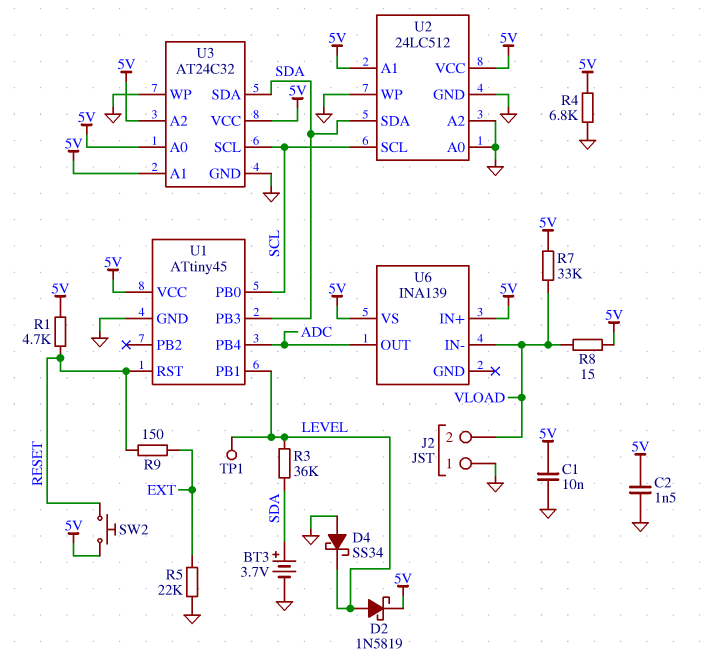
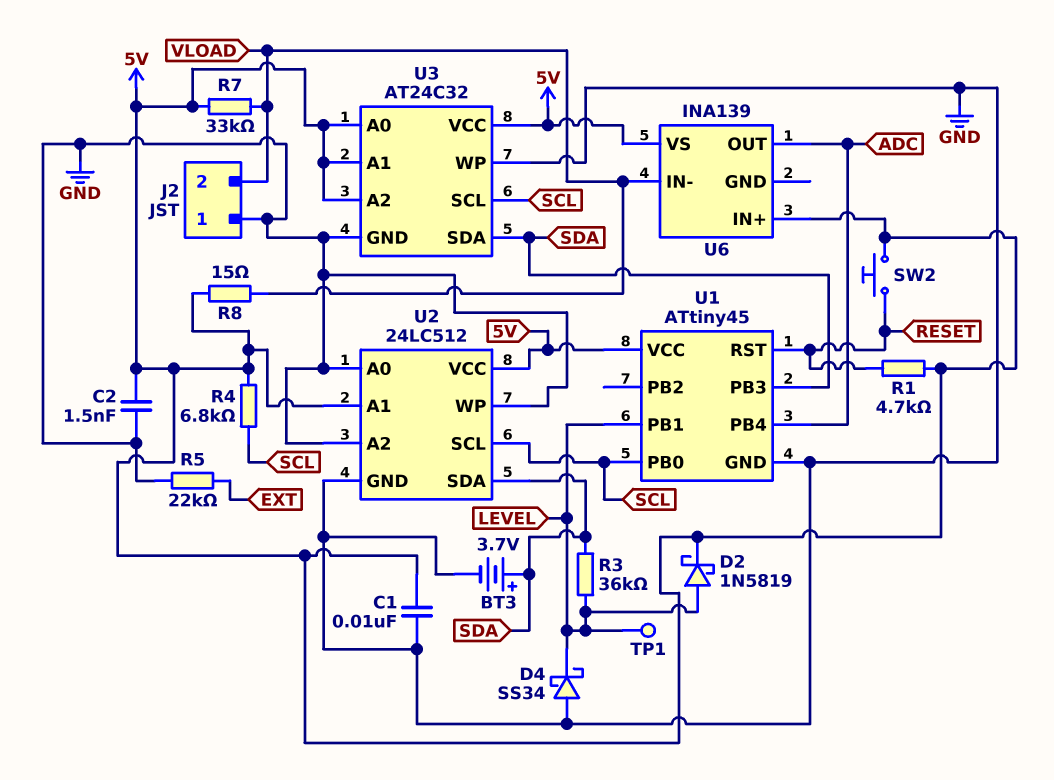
R4: 6.8k (5V, GND) -> 6.8k (5V, SCL)
R9: 150 (EXT, RESET) -> none

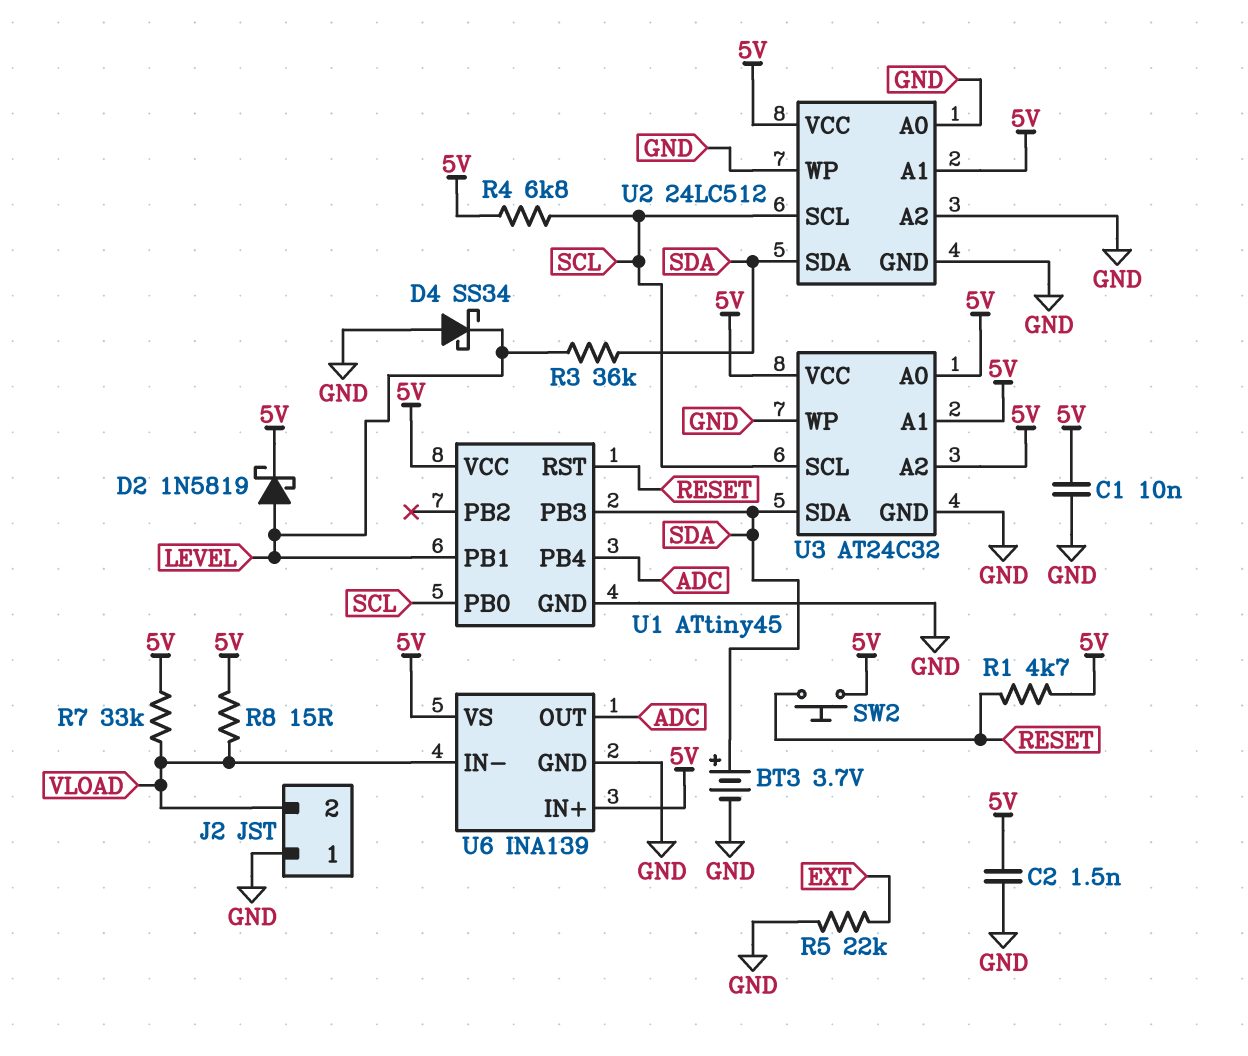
TP1: test point (LEVEL) -> none
U6 pin GND: none -> GND

